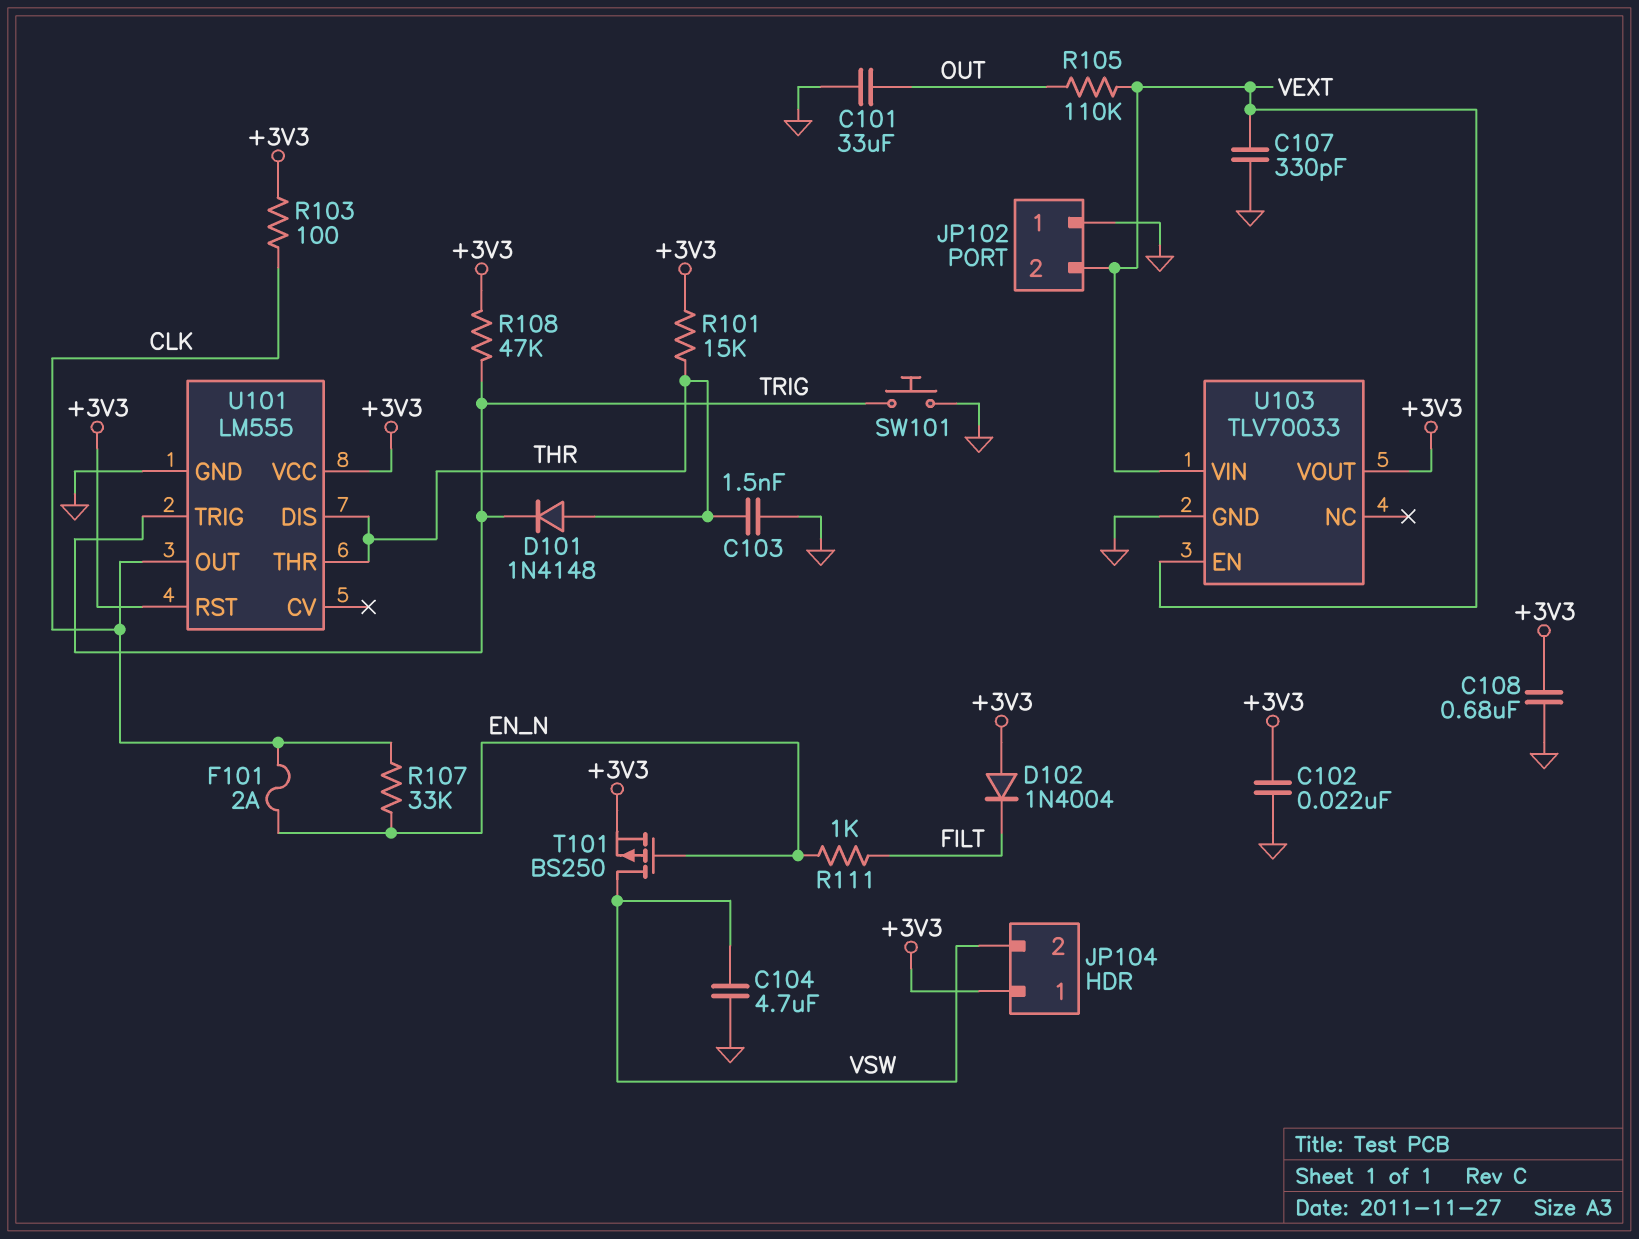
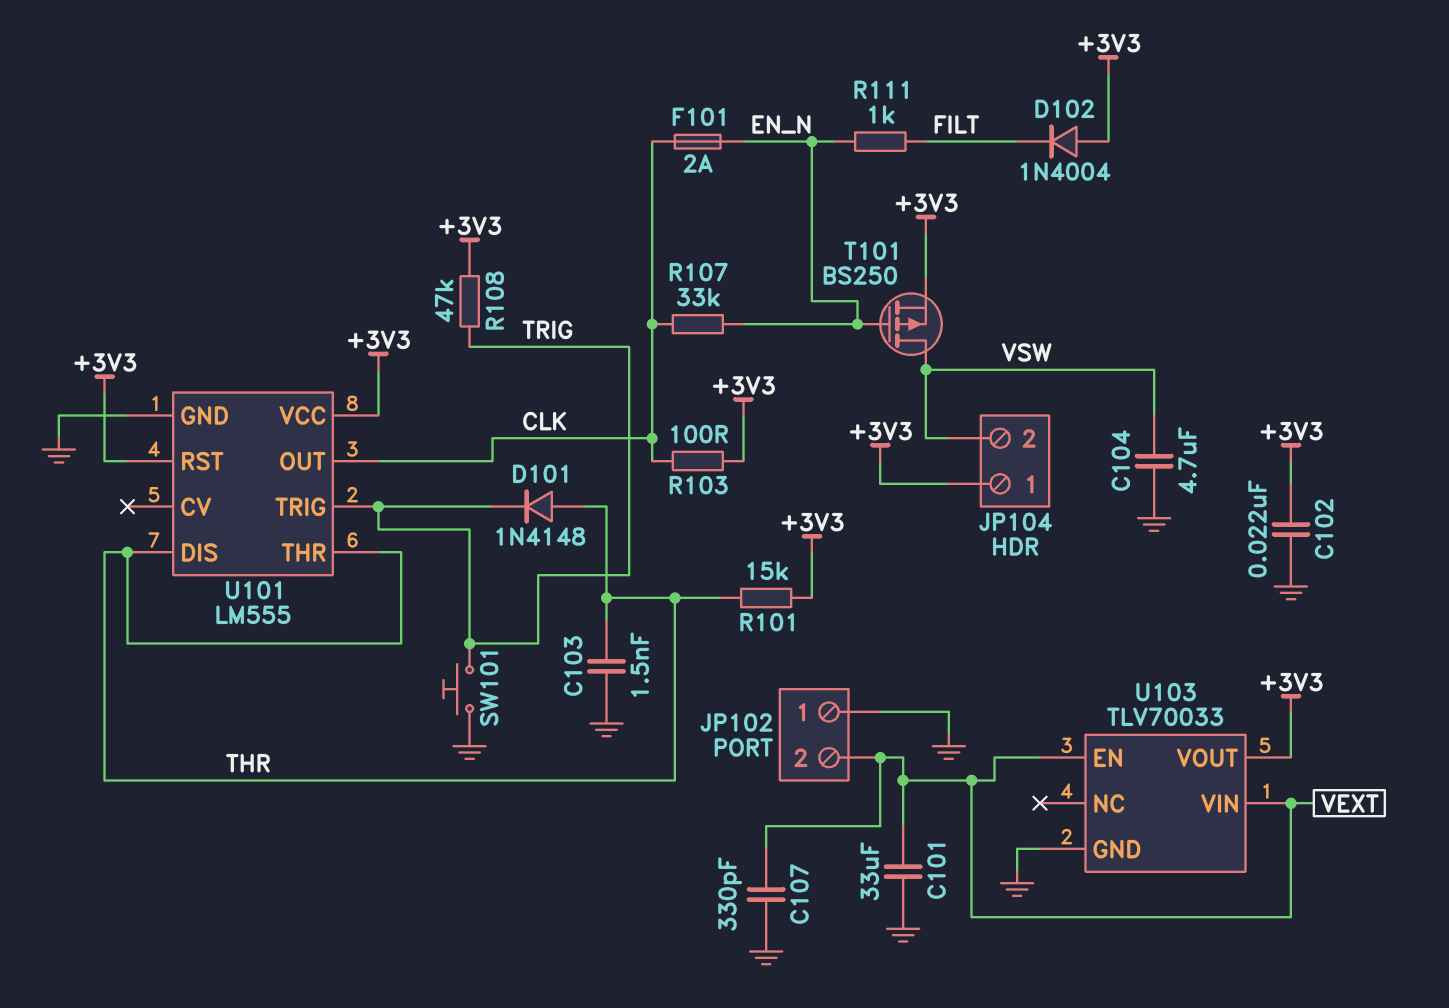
C101: 33uF (GND, OUT) -> 33uF (GND, VEXT)
C108: 680nF (+3V3, GND) -> none
R105: 110k (OUT, VEXT) -> none

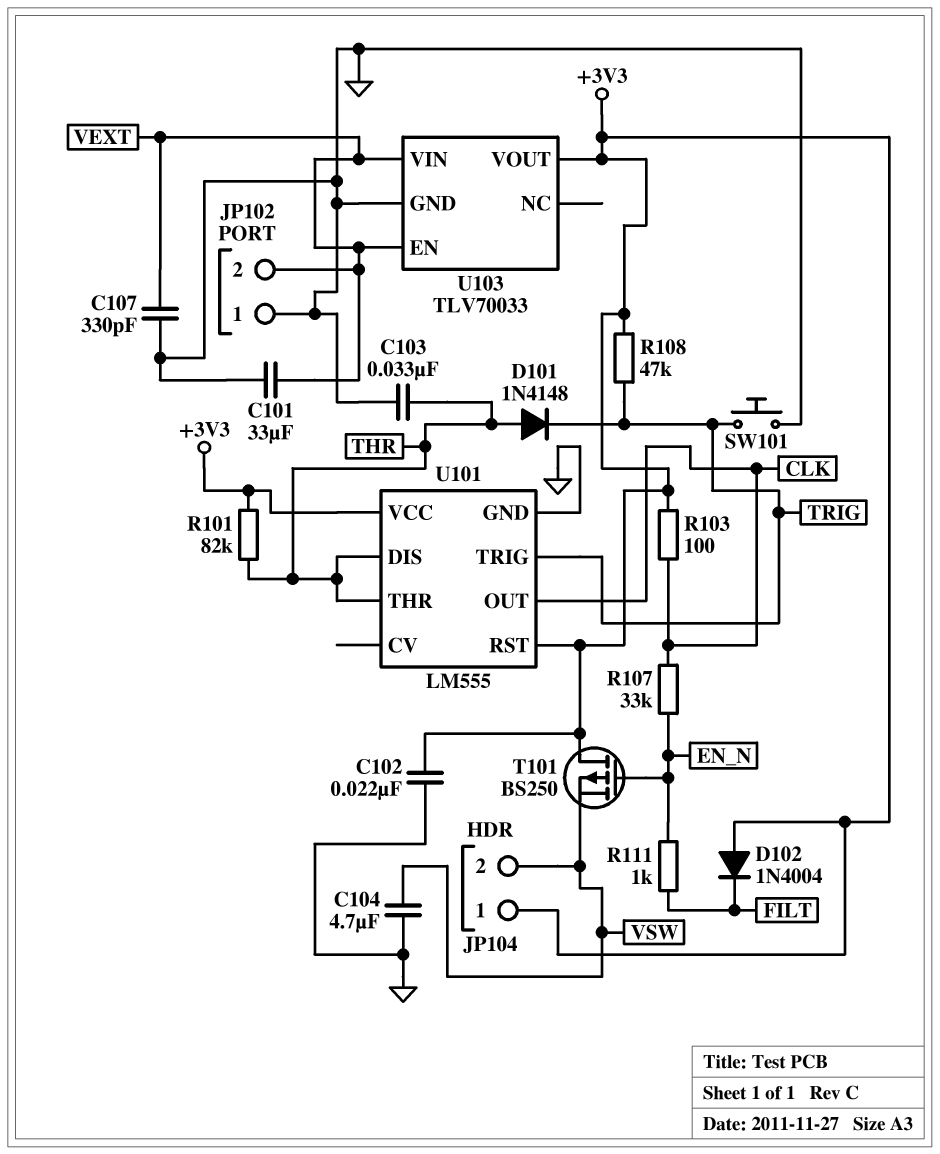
C103: 1.5nF (GND, THR) -> 33nF (GND, THR)
F101: 2A (CLK, EN_N) -> none
R101: 15k (+3V3, THR) -> 82k (+3V3, THR)
T101: PMOS BS250 (G EN_N, D VSW, S +3V3) -> PMOS BS250 (G EN_N, D +3V3, S VSW)

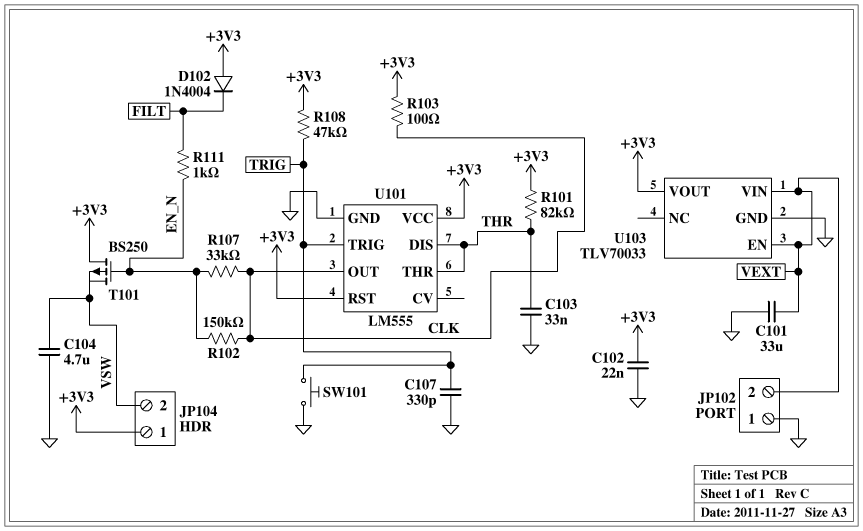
C107: 330pF (GND, VEXT) -> 330pF (GND, TRIG)
D101: diode 1N4148 (A THR, K TRIG) -> none
R102: none -> 150k (CLK, EN_N)

